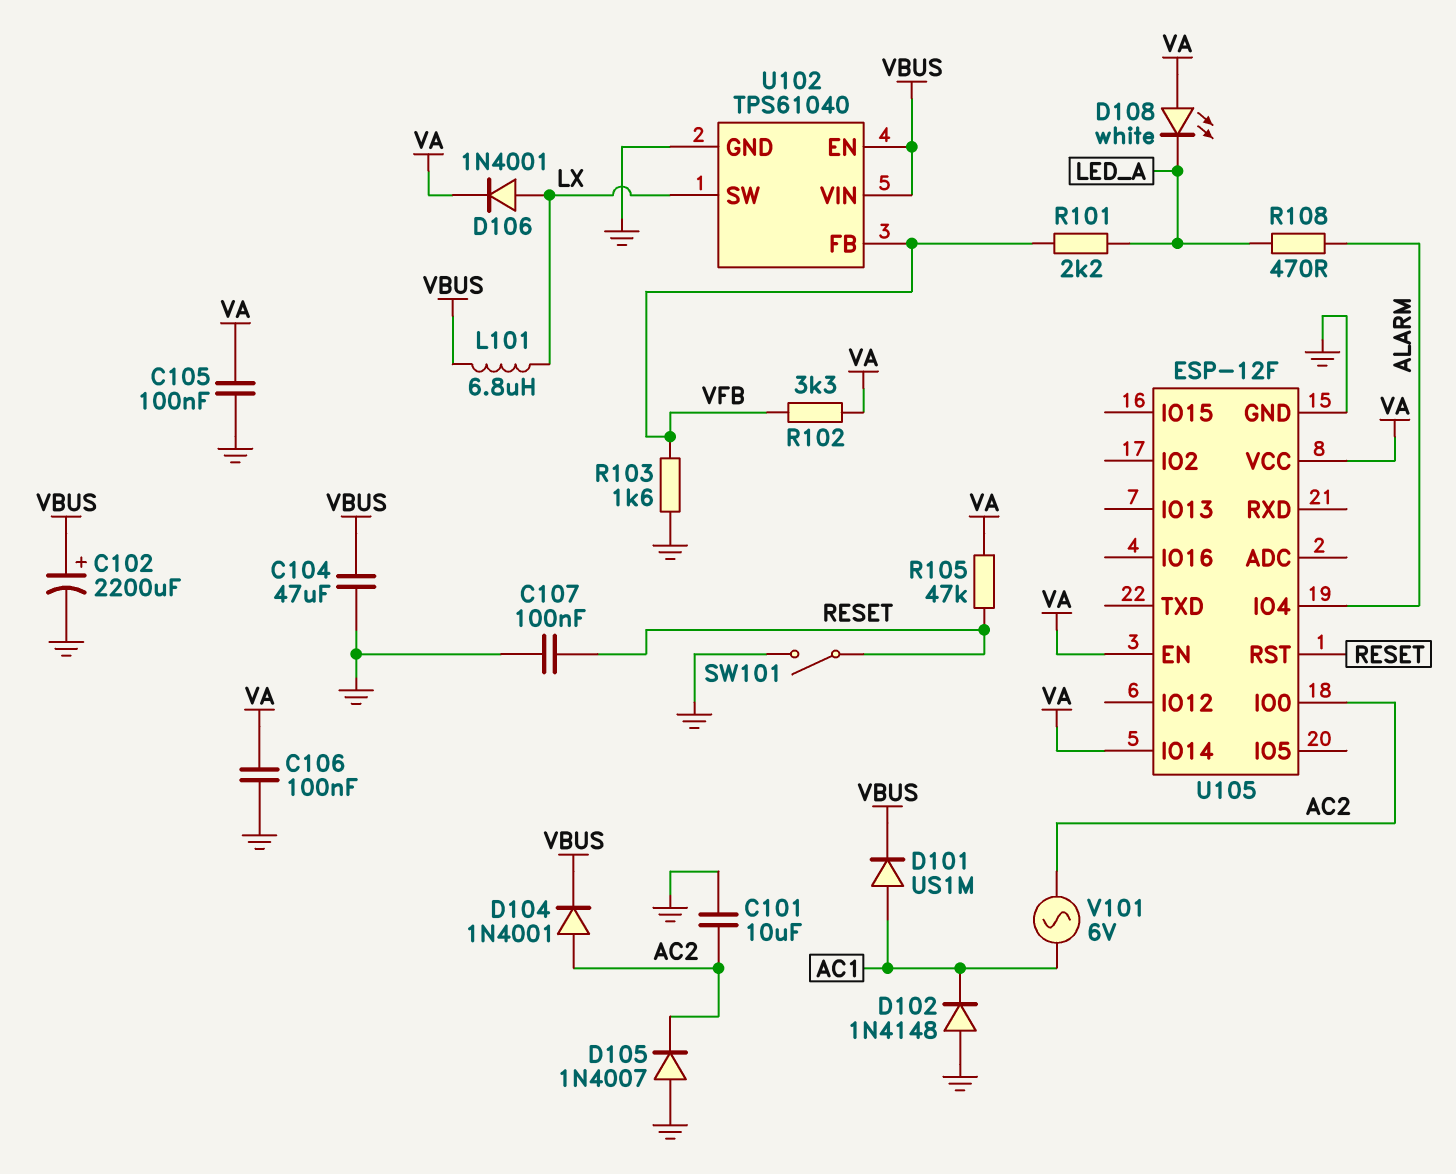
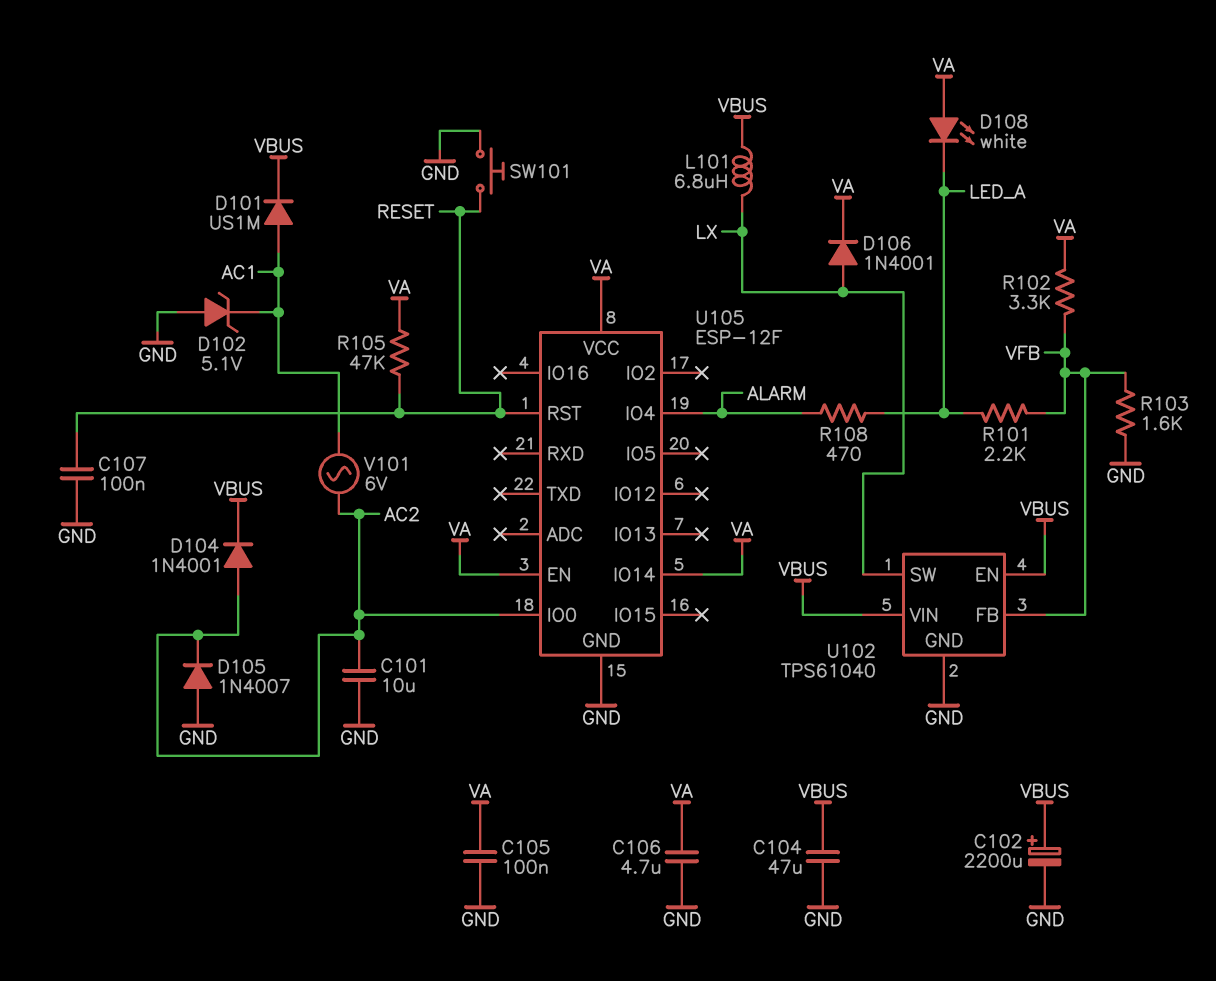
C106: 100nF (GND, VA) -> 4.7uF (GND, VA)
D102: diode 1N4148 (A GND, K AC1) -> zener 5.1V (A GND, K AC1)
SW101: switch (GND, RESET) -> button (GND, RESET)

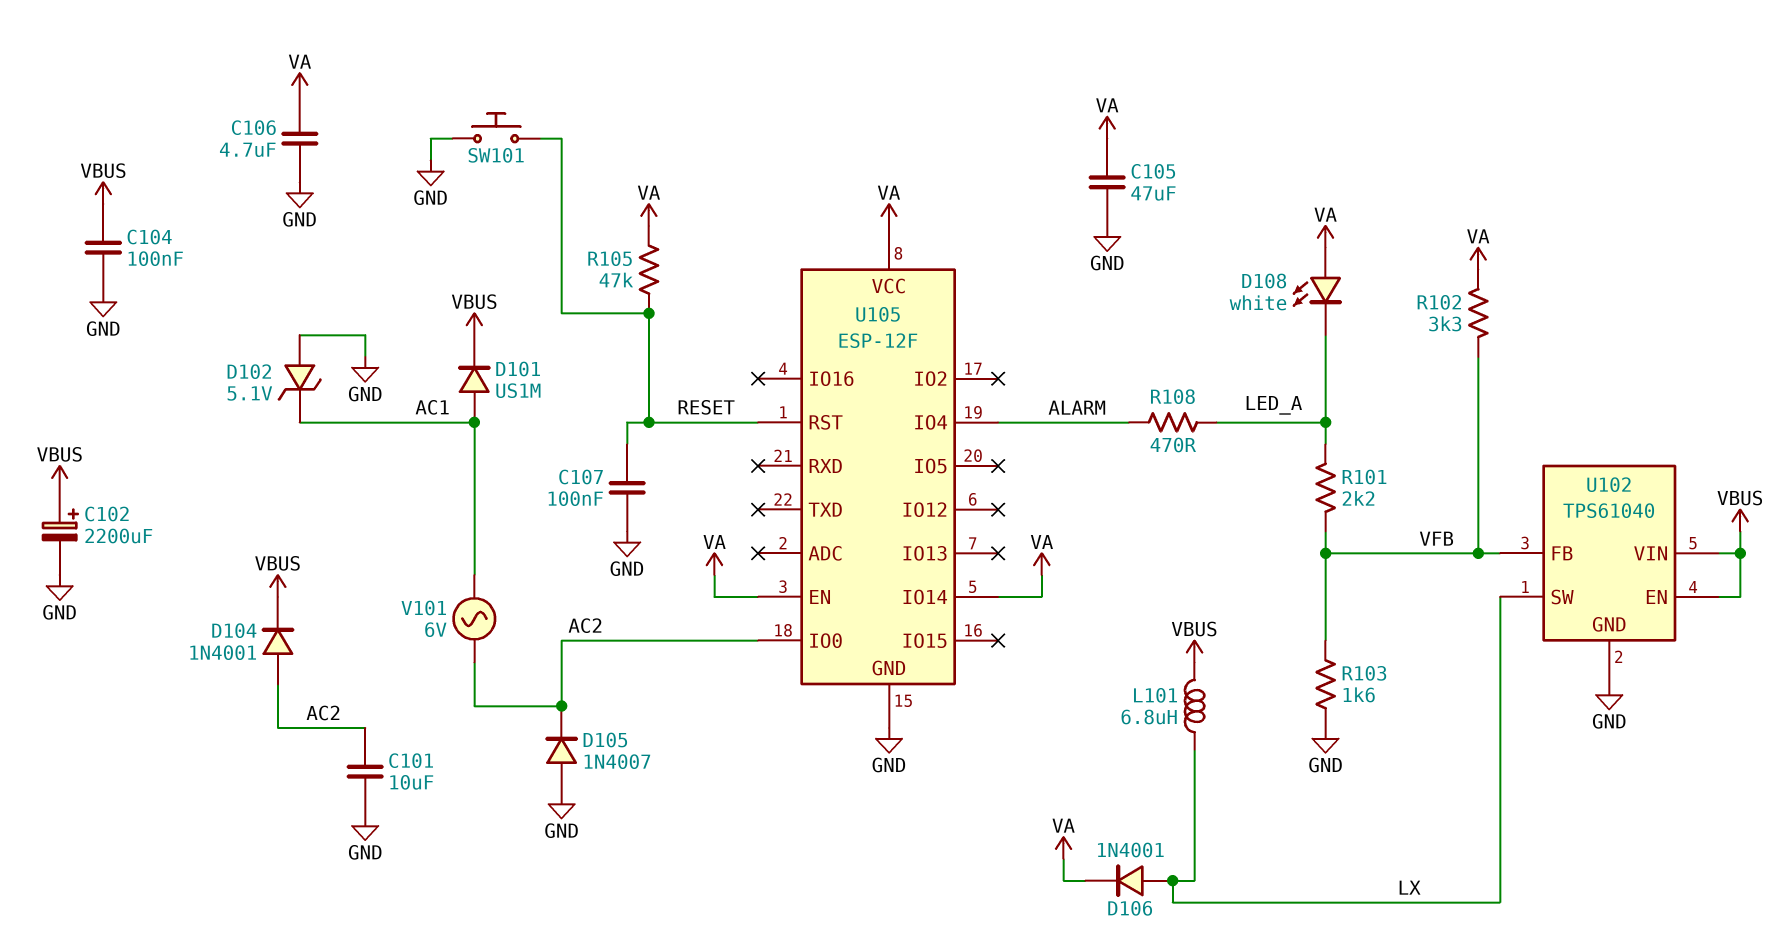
C104: 47uF (GND, VBUS) -> 100nF (GND, VBUS)
C105: 100nF (GND, VA) -> 47uF (GND, VA)

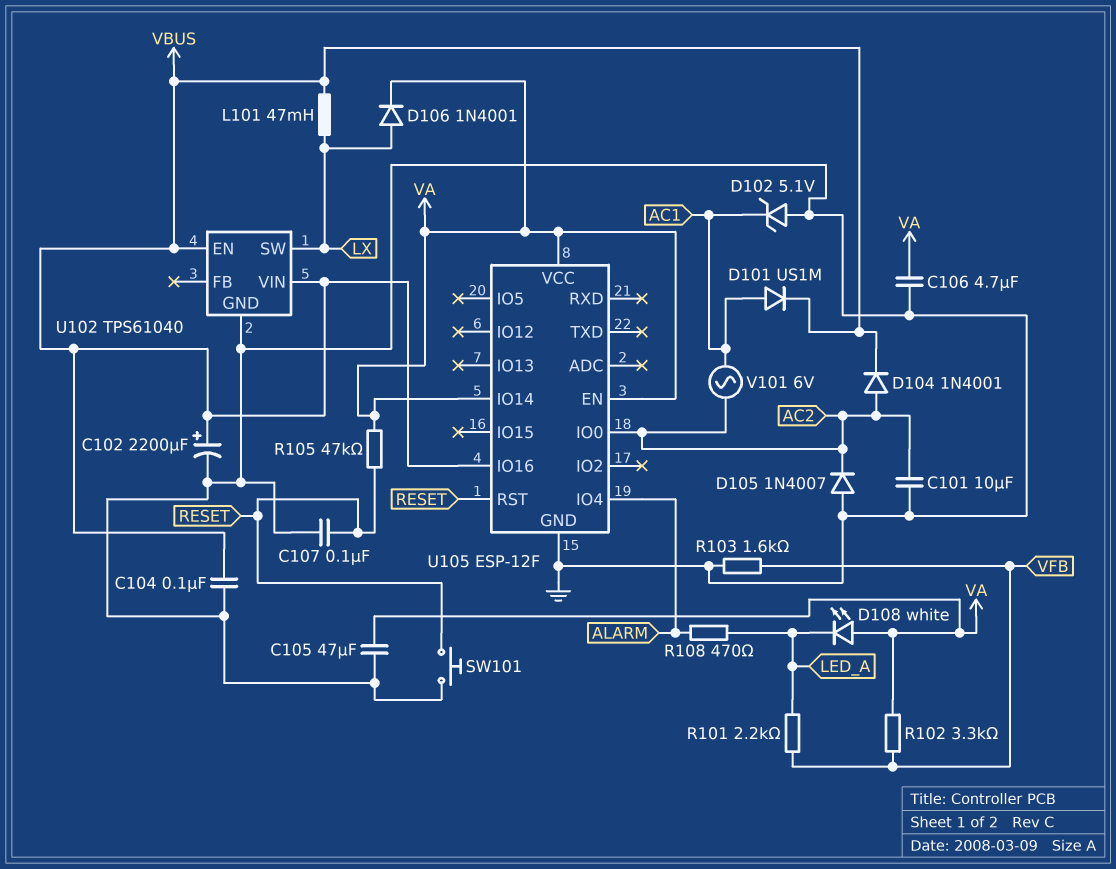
L101: 6.8uH (LX, VBUS) -> 47mH (LX, VBUS)
U102 pin FB: VFB -> none
U105 pin IO16: none -> VBUS

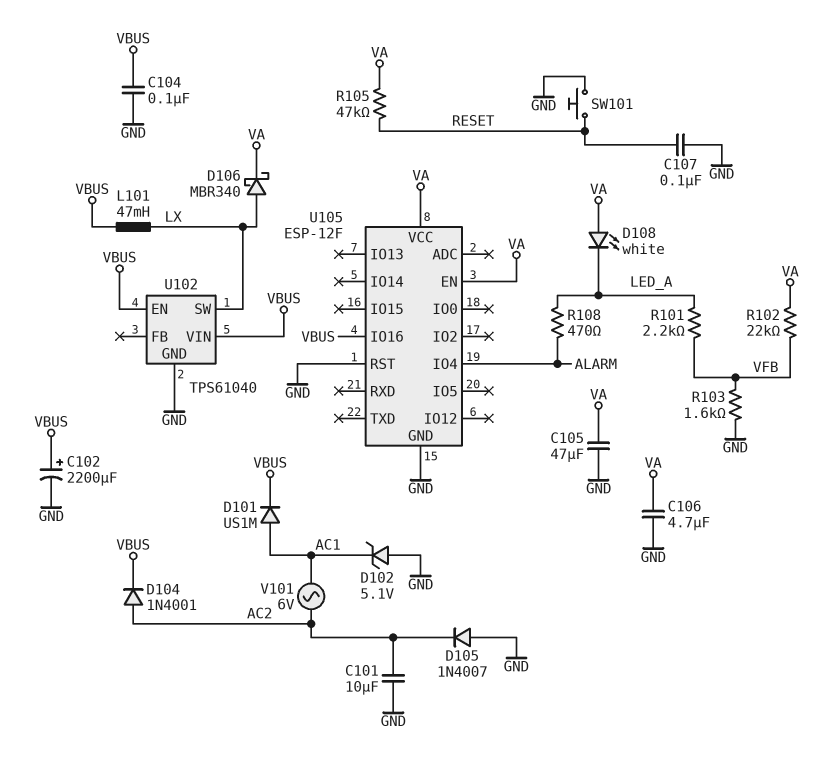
D106: diode 1N4001 (A LX, K VA) -> schottky MBR340 (A LX, K VA)
R102: 3.3k (VA, VFB) -> 22k (VA, VFB)
U105 pin IO0: AC2 -> none
U105 pin IO14: VA -> none
U105 pin RST: RESET -> GND

